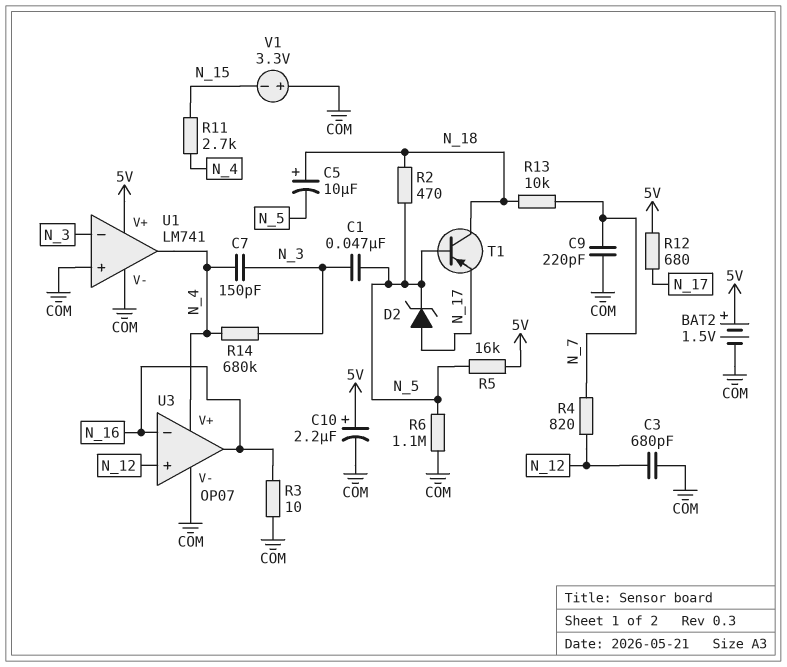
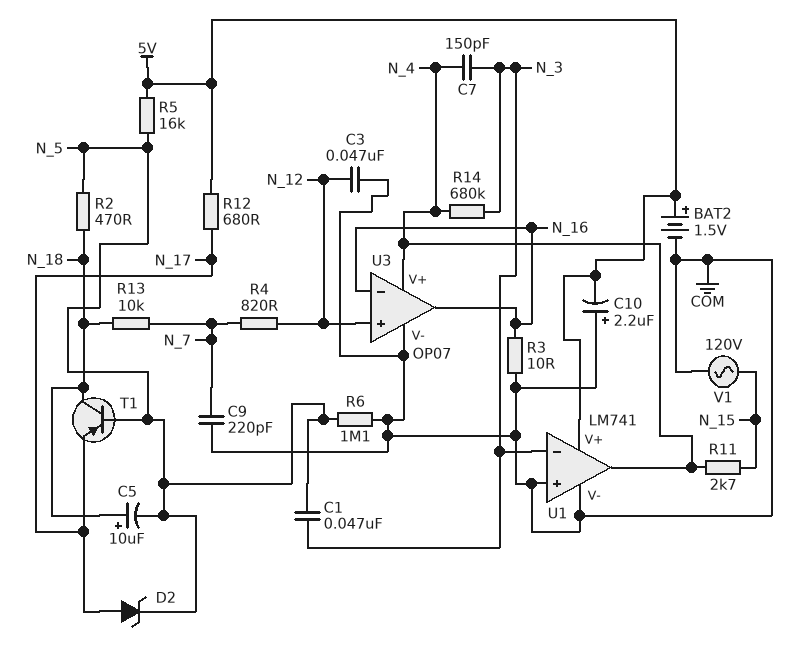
C3: 680pF (COM, N_12) -> 47nF (COM, N_12)
C10: 2.2uF (plus 5V, minus COM) -> 2.2uF (plus COM, minus 5V)
V1: 3.3V (plus COM, minus N_15) -> AC 120V (COM, N_15)

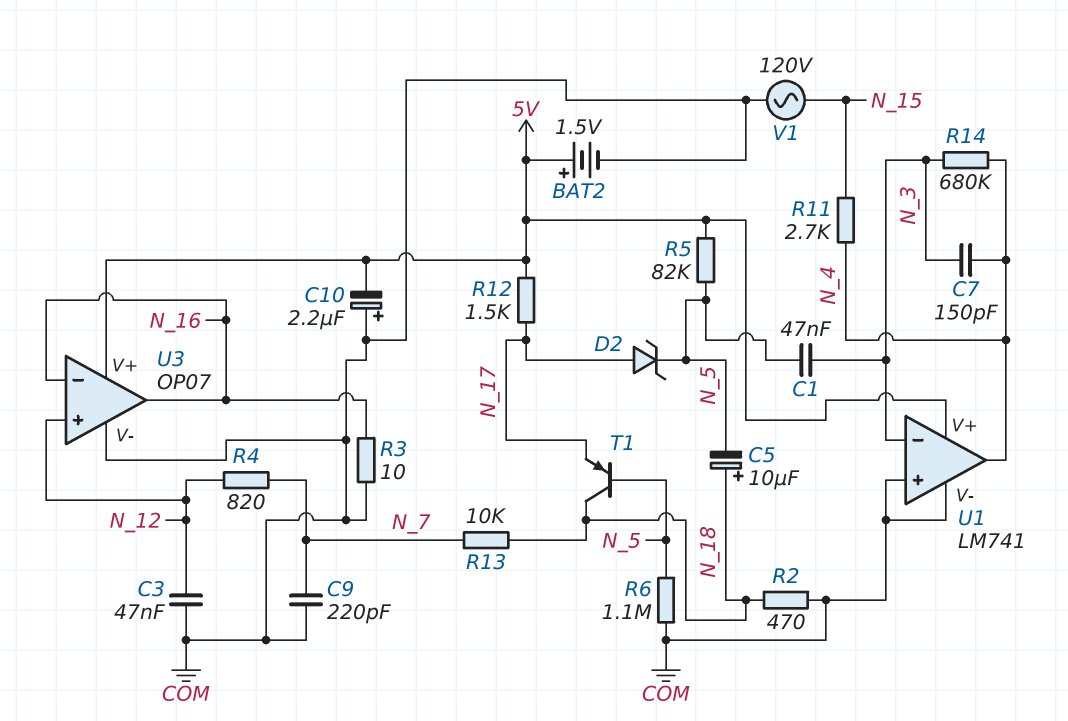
R2: 470 (N_5, N_18) -> 470 (COM, N_18)
R5: 16k (5V, N_5) -> 82k (5V, N_5)
R12: 680 (5V, N_17) -> 1.5k (5V, N_17)
U3 pin V+: N_4 -> 5V

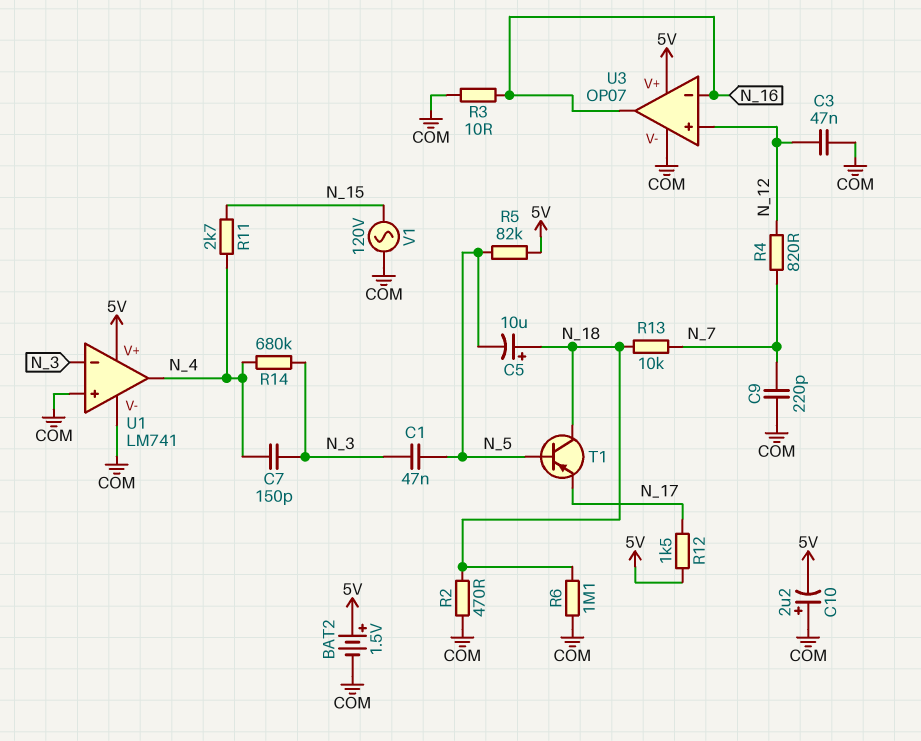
D2: zener (A N_17, K N_5) -> none
R6: 1.1M (COM, N_5) -> 1.1M (COM, N_18)

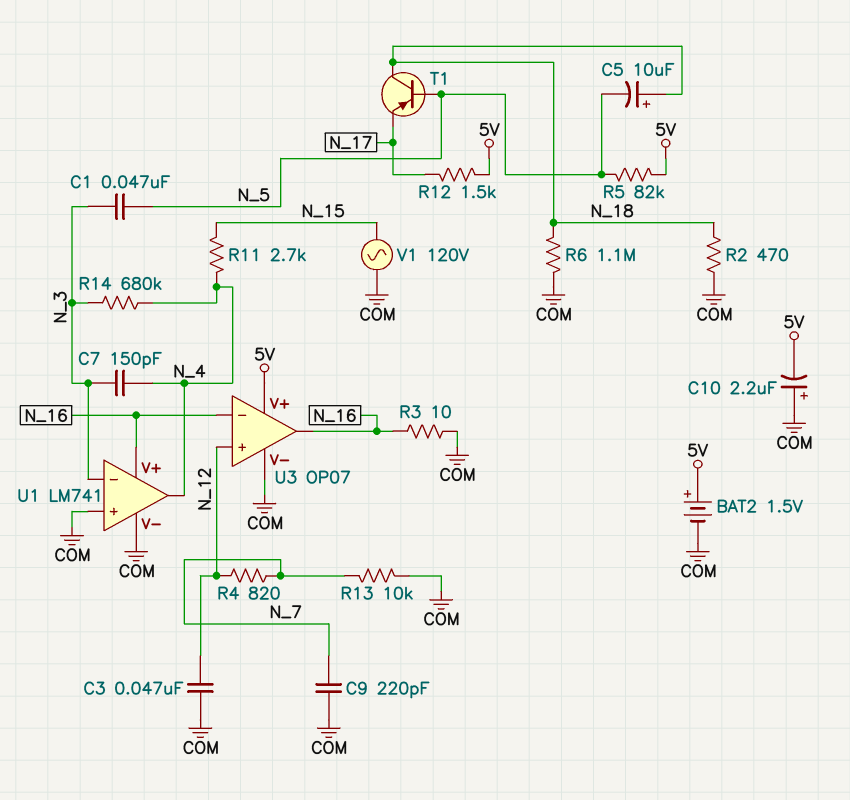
R13: 10k (N_7, N_18) -> 10k (COM, N_7)
U1 pin V+: 5V -> N_16

